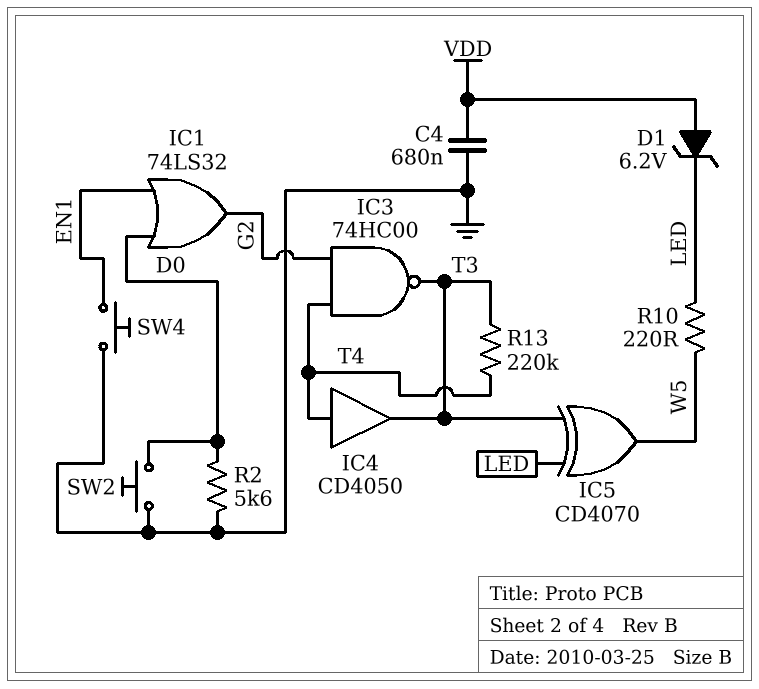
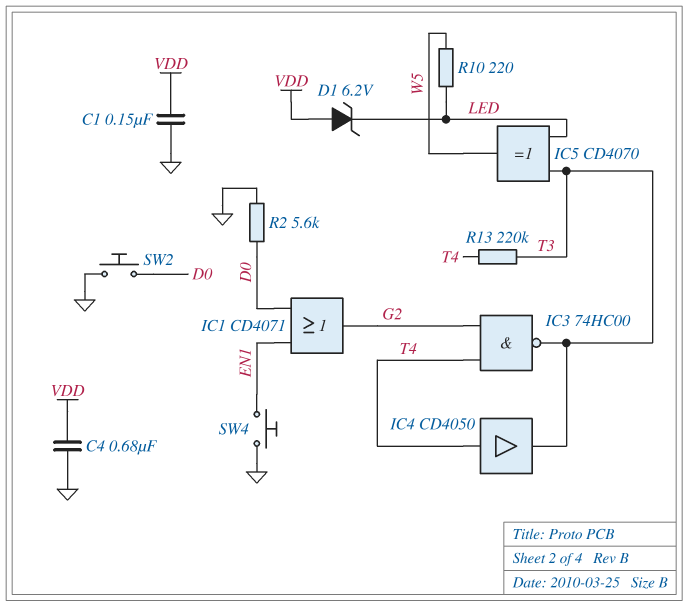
C1: none -> 150nF (GND, VDD)
IC1: OR 74LS32 (in D0, in EN1, out G2) -> OR CD4071 (in D0, in EN1, out G2)

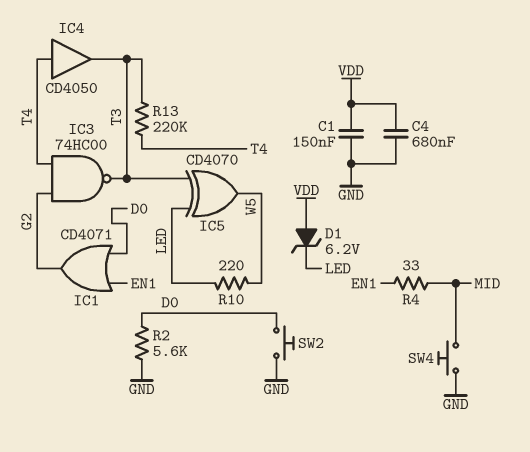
R4: none -> 33 (EN1, MID)
SW4: button (EN1, GND) -> button (GND, MID)

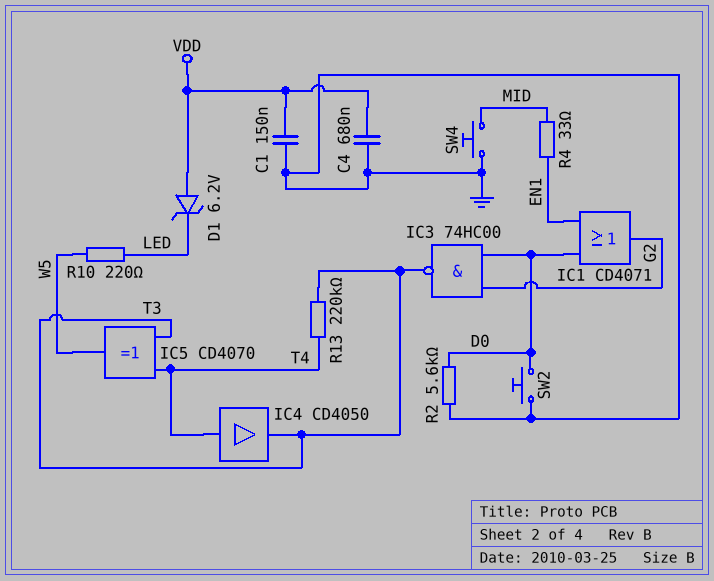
IC3: NAND 74HC00 (in G2, in T4, out T3) -> NAND 74HC00 (in D0, in G2, out T3)
IC5: XOR CD4070 (in LED, in T3, out W5) -> XOR CD4070 (in T3, in T4, out W5)

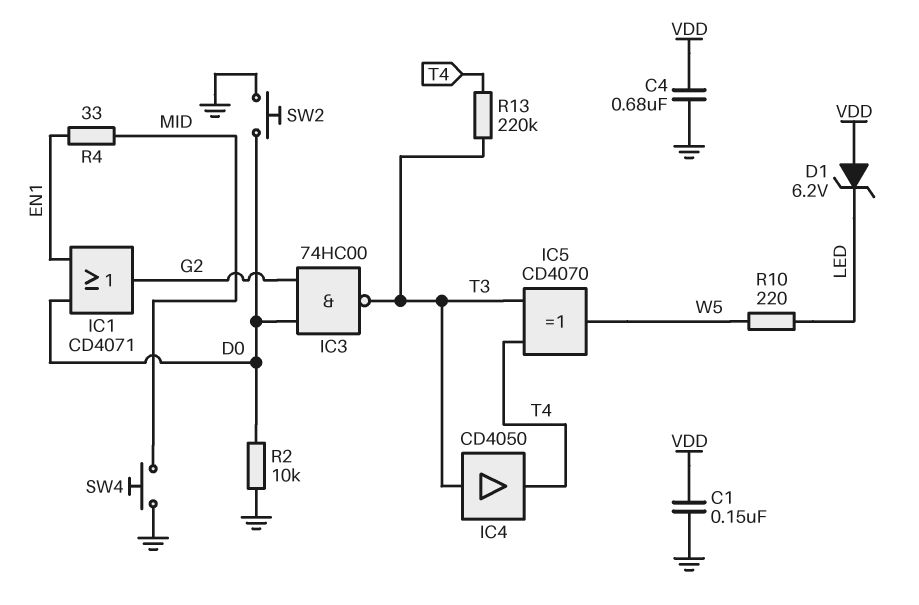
IC4: buffer CD4050 (in T4, out T3) -> buffer CD4050 (in T3, out T4)
R2: 5.6k (D0, GND) -> 10k (D0, GND)

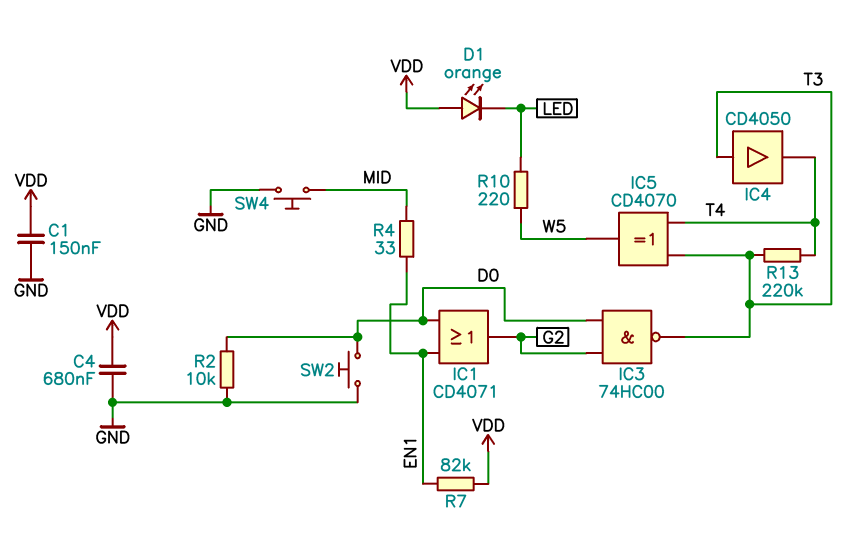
D1: zener 6.2V (A VDD, K LED) -> LED orange (A VDD, K LED)
R7: none -> 82k (EN1, VDD)

